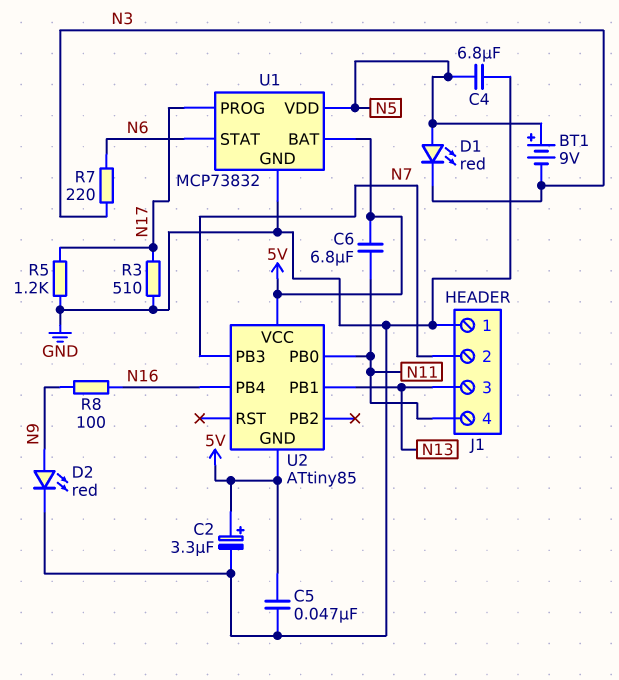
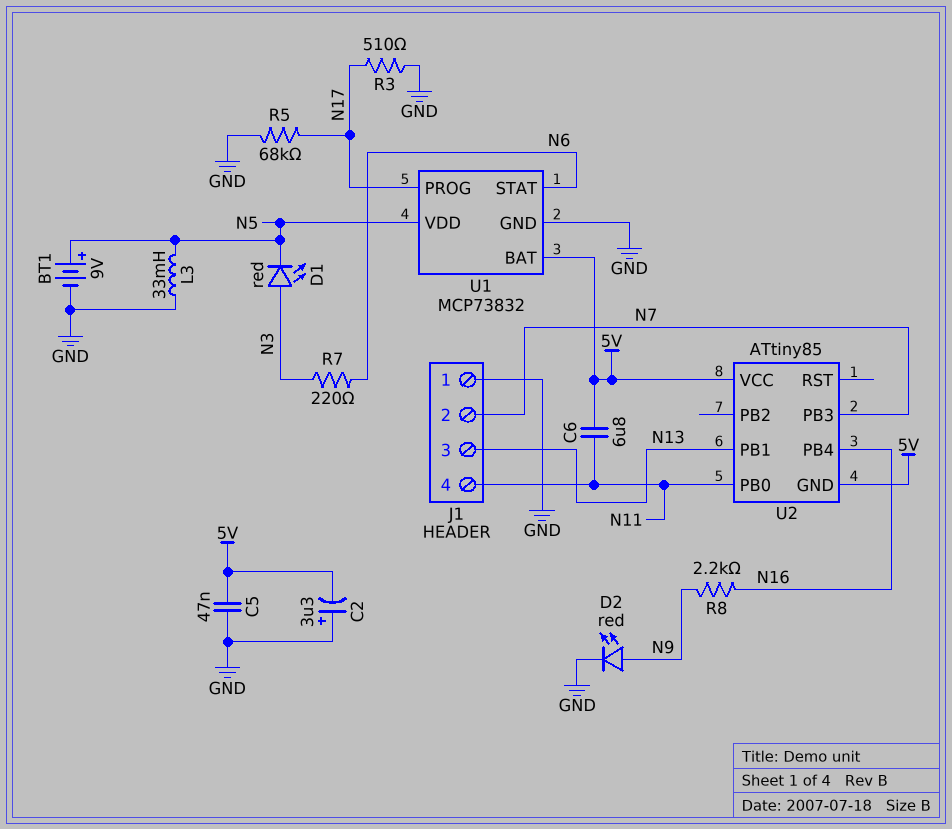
BT1: 9V (plus N5, minus N3) -> 9V (plus N5, minus GND)
C2: 3.3uF (plus 5V, minus GND) -> 3.3uF (plus GND, minus 5V)
C4: 6.8uF (GND, N5) -> none
D1: LED red (A N5, K N3) -> LED red (A N3, K N5)
L3: none -> 33mH (GND, N5)
R5: 1.2k (GND, N17) -> 68k (GND, N17)
R8: 100 (N9, N16) -> 2.2k (N9, N16)

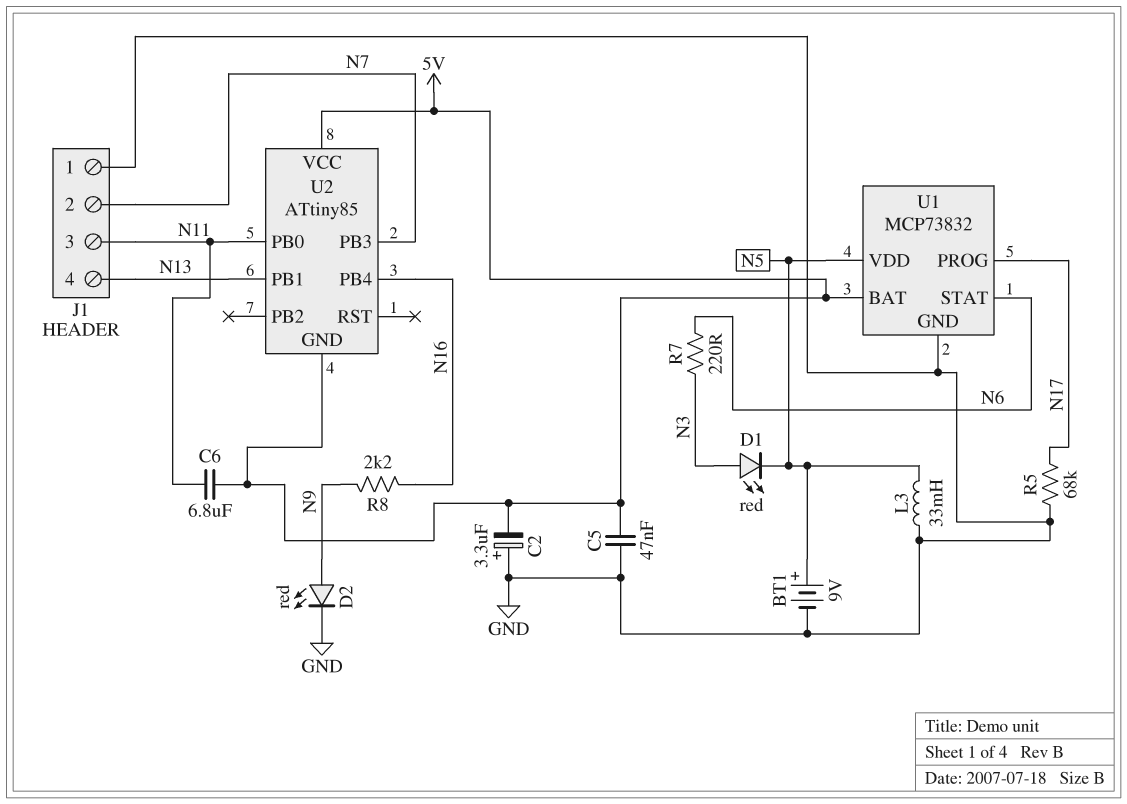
J1 pin 3: N13 -> N11
J1 pin 4: N11 -> N13
R3: 510 (GND, N17) -> none

